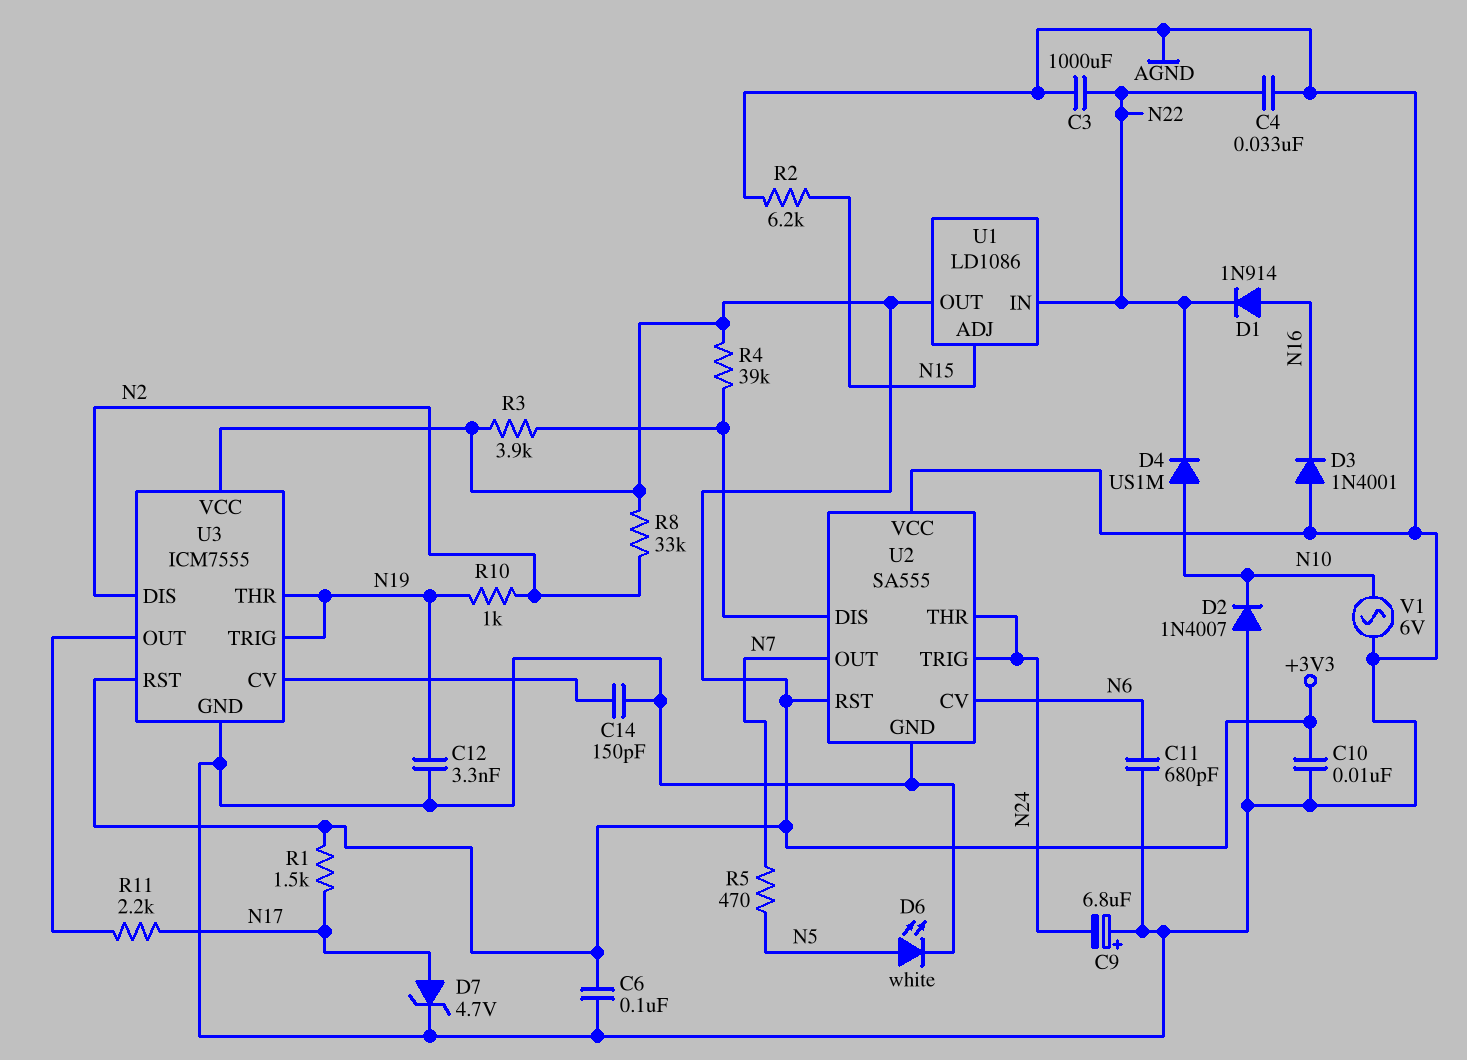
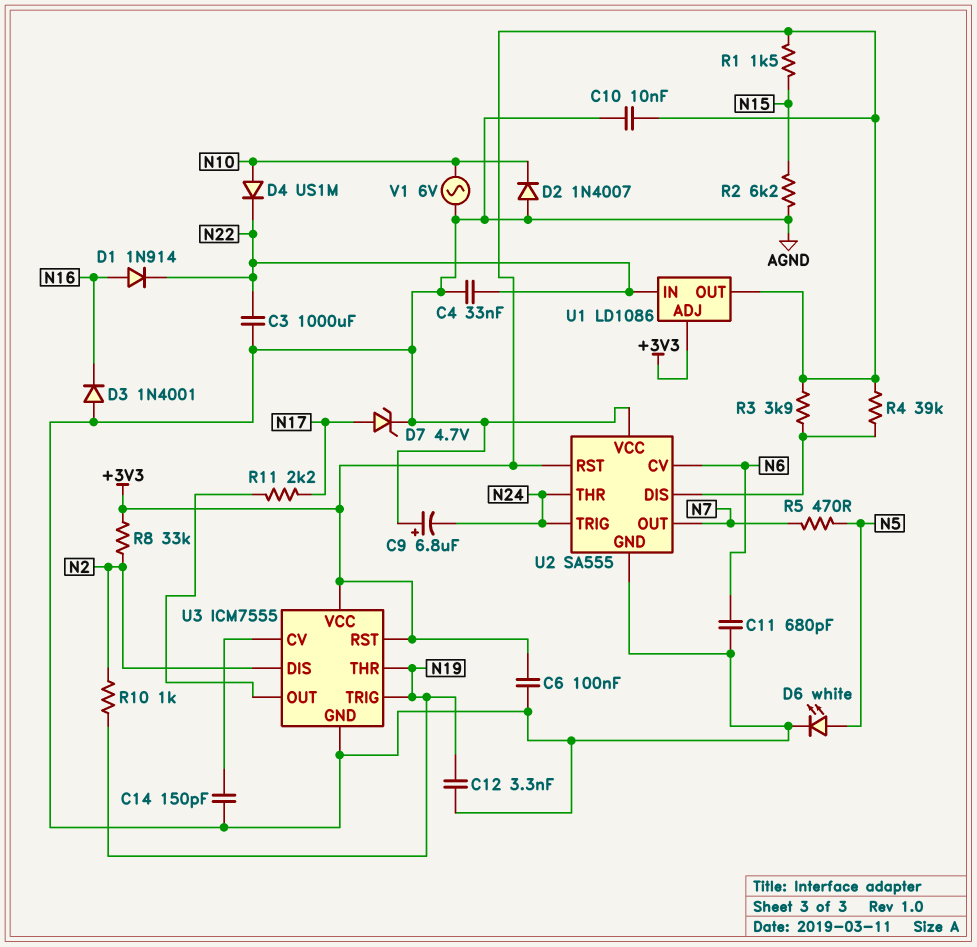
R1: 1.5k (+3V3, N17) -> 1.5k (+3V3, N15)
U1 pin ADJ: N15 -> +3V3

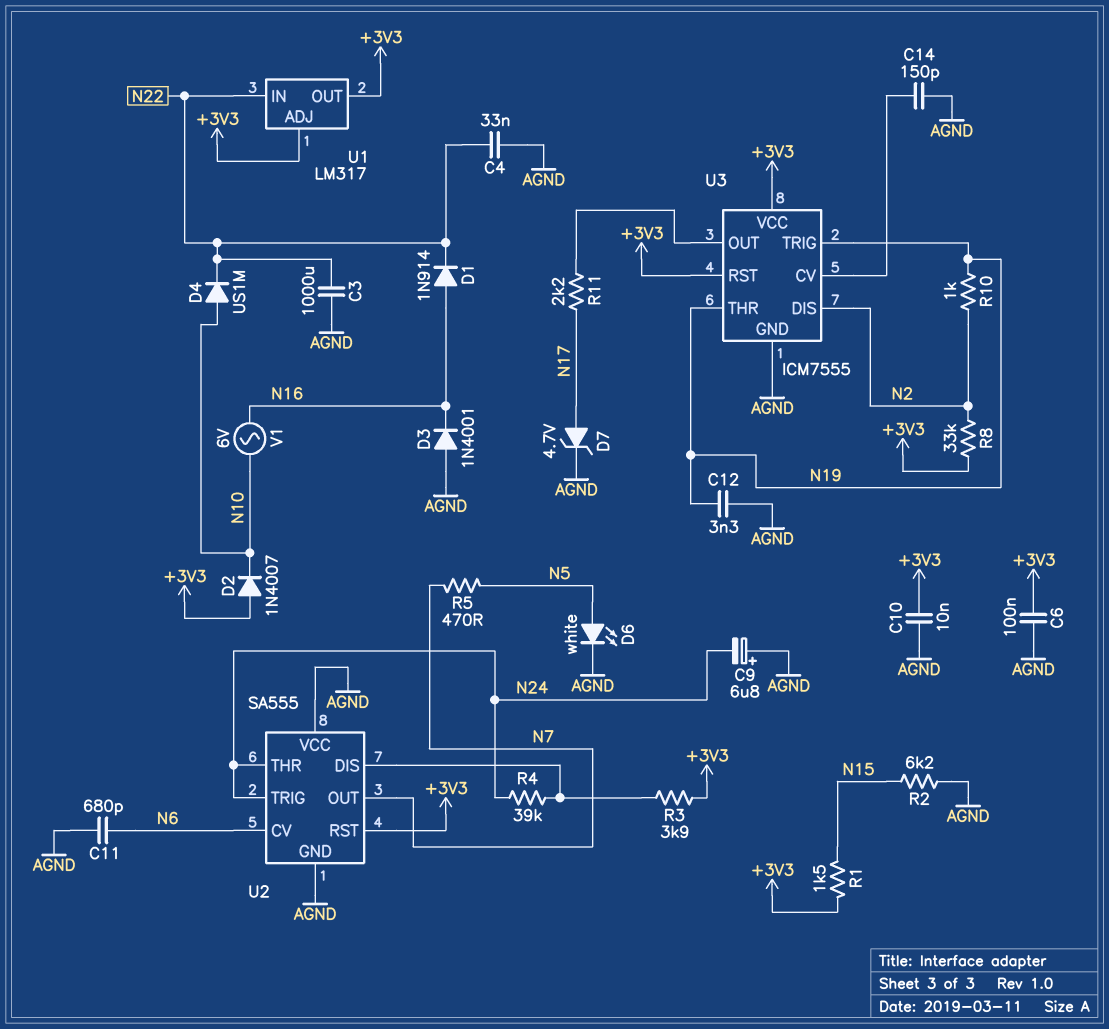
D2: diode 1N4007 (A AGND, K N10) -> diode 1N4007 (A +3V3, K N10)
R4: 39k (+3V3, U2/DIS) -> 39k (N24, U2/DIS)
U1: LD1086 -> LM317
V1: AC 6V (AGND, N10) -> AC 6V (N10, N16)

